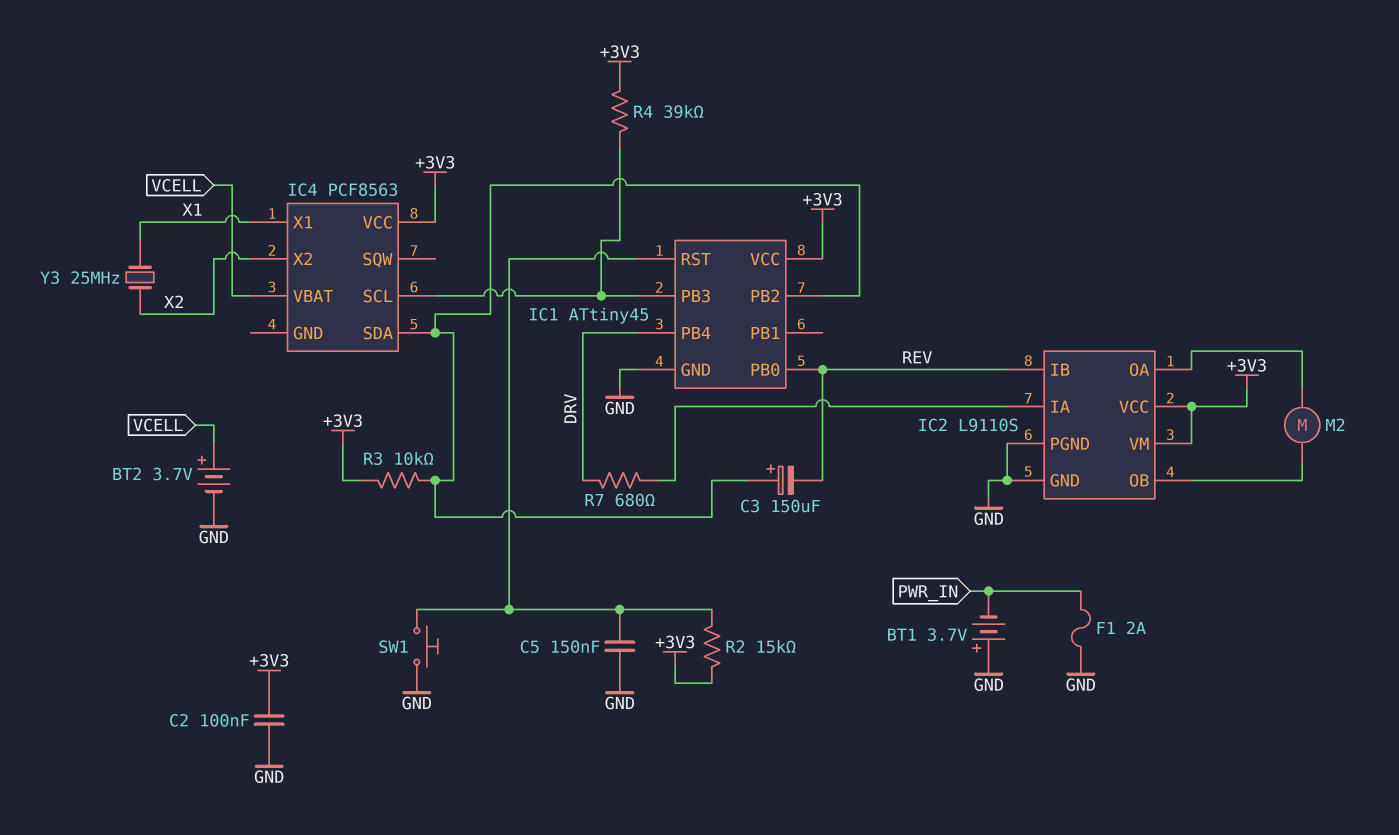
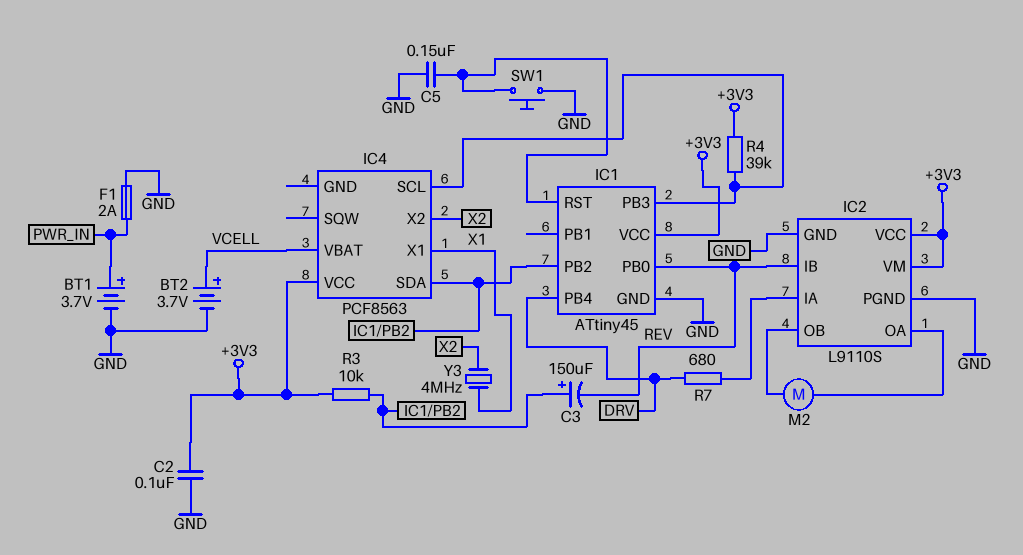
BT1: 3.7V (plus GND, minus PWR_IN) -> 3.7V (plus PWR_IN, minus GND)
R2: 15k (+3V3, IC1/RST) -> none
Y3: 25MHz (X1, X2) -> 4MHz (X1, X2)

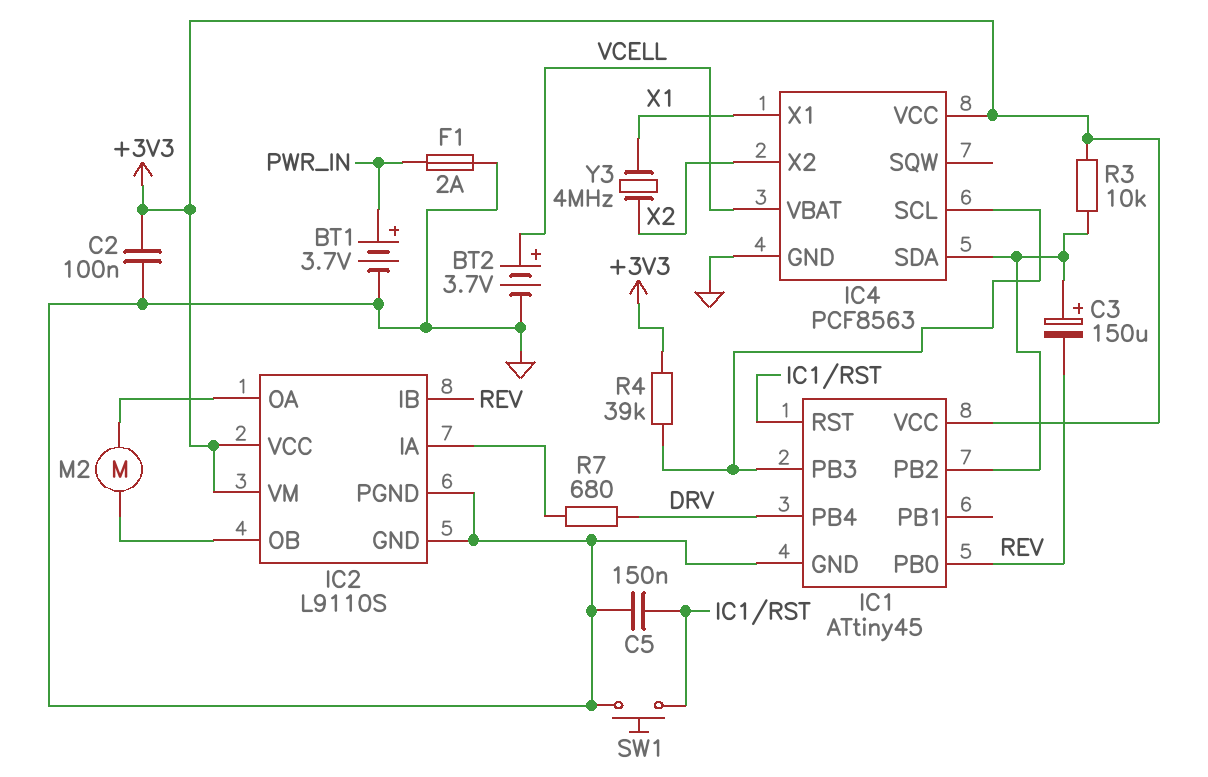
IC4 pin GND: none -> GND

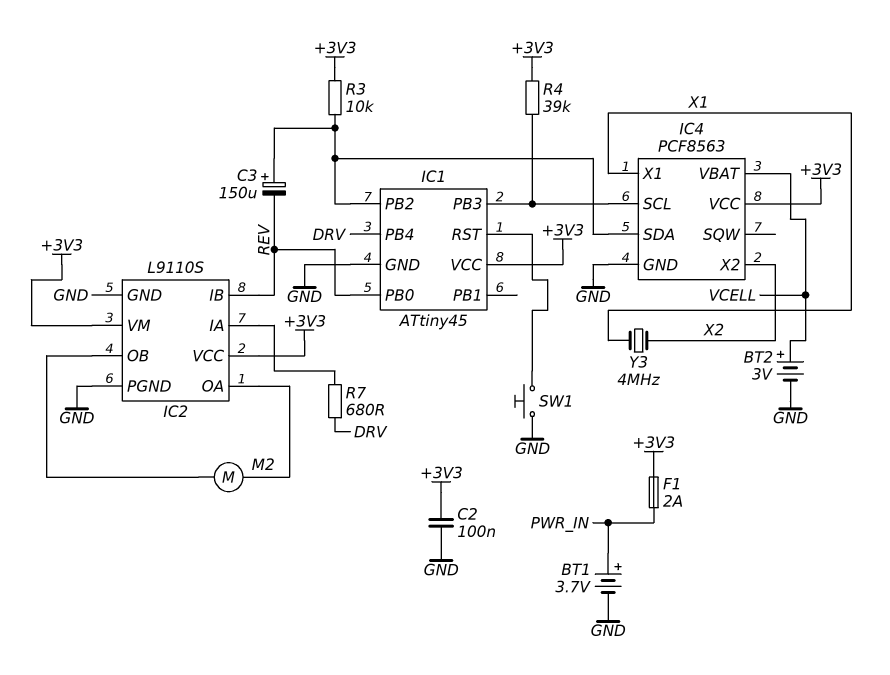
BT2: 3.7V (plus VCELL, minus GND) -> 3V (plus VCELL, minus GND)
C5: 150nF (GND, IC1/RST) -> none
F1: 2A (GND, PWR_IN) -> 2A (+3V3, PWR_IN)

